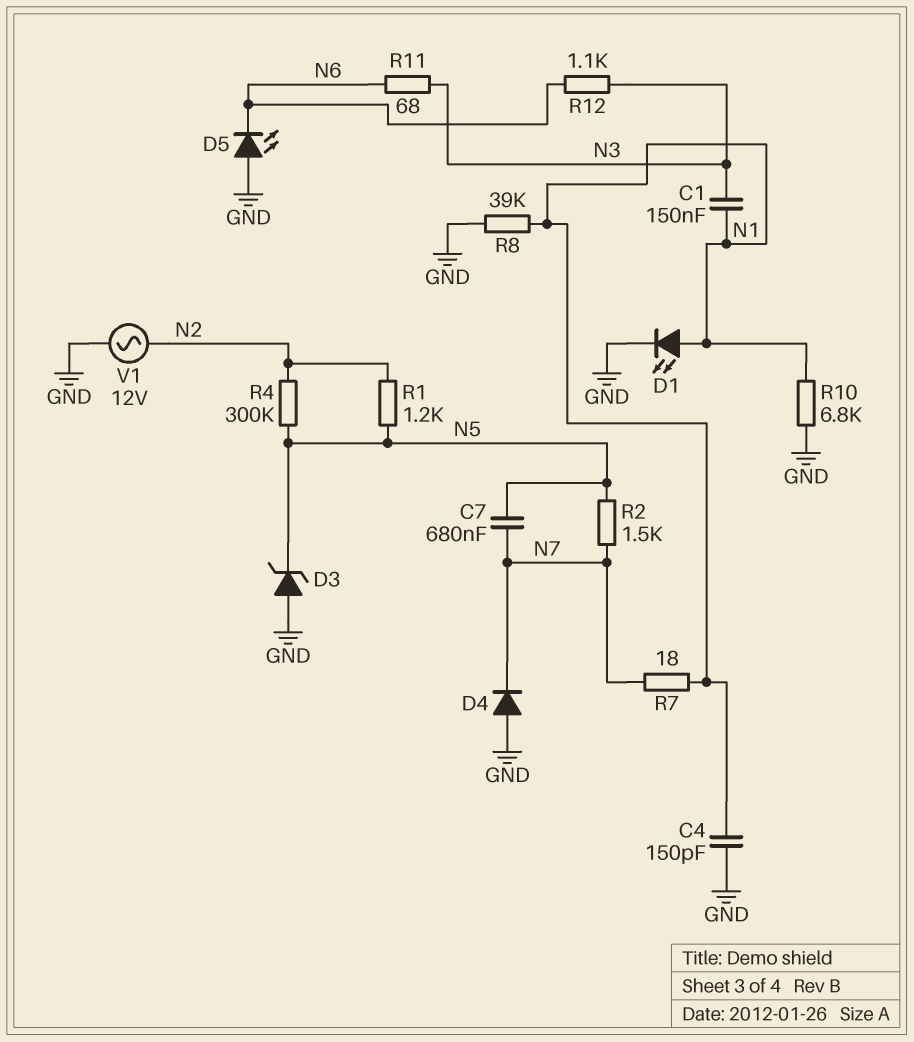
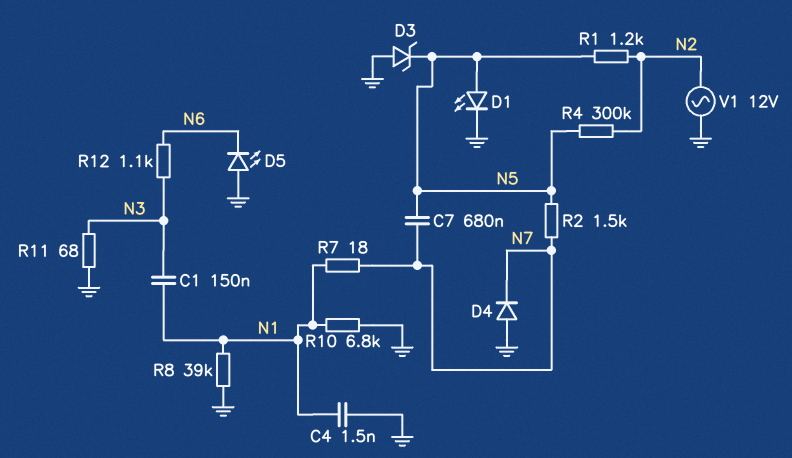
C4: 150pF (GND, N1) -> 1.5nF (GND, N1)
D1: LED (A N1, K GND) -> LED (A N5, K GND)
R11: 68 (N3, N6) -> 68 (GND, N3)

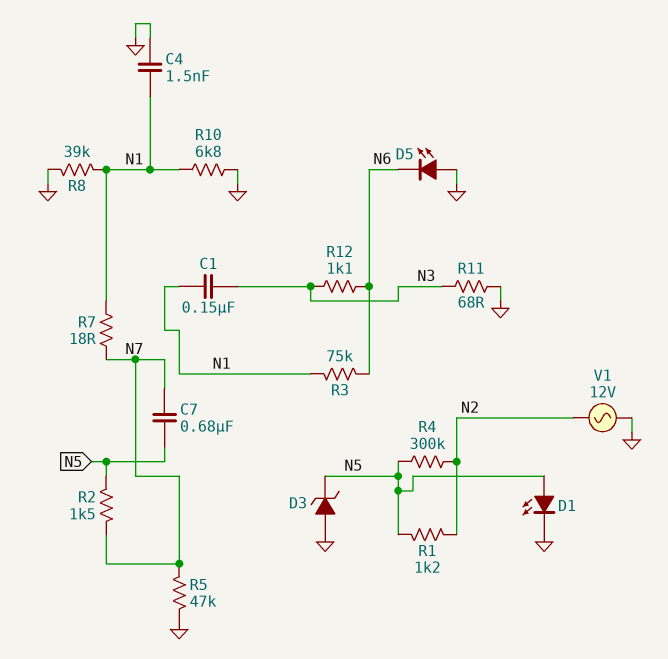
D4: diode (A GND, K N7) -> none
R3: none -> 75k (N1, N6)
R5: none -> 47k (GND, N7)

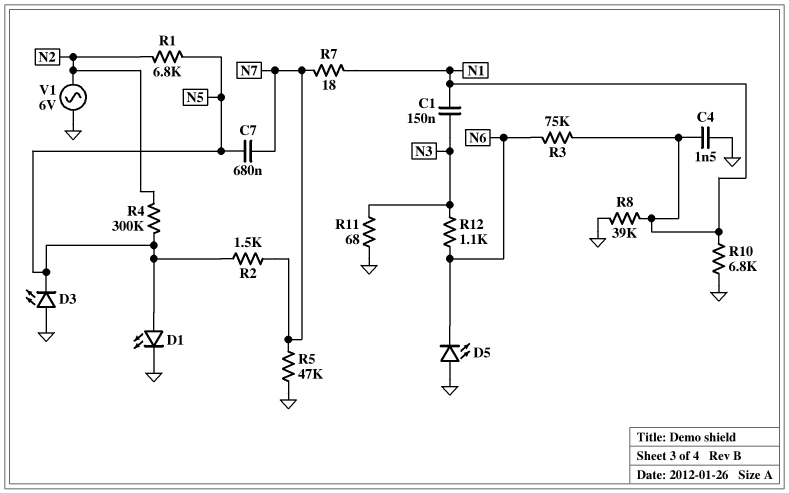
D3: zener (A GND, K N5) -> LED (A GND, K N5)
R1: 1.2k (N2, N5) -> 6.8k (N2, N5)
V1: AC 12V (GND, N2) -> AC 6V (GND, N2)

